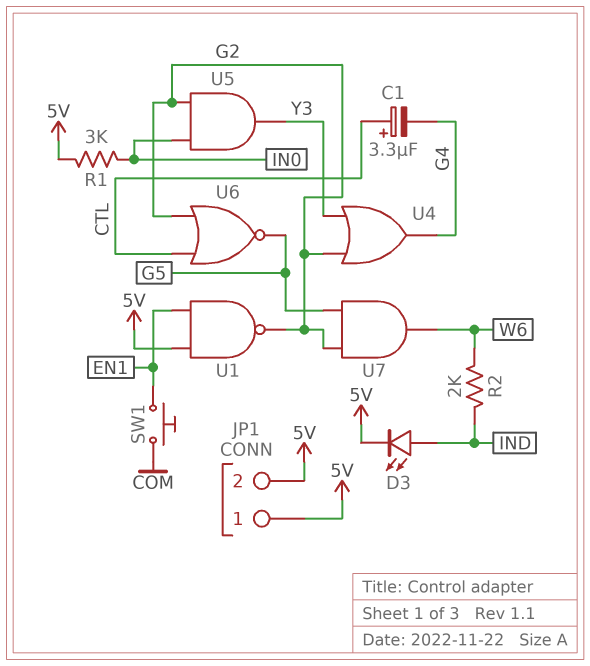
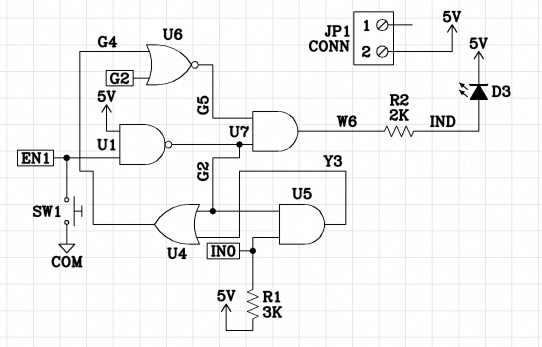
C1: 3.3uF (plus CTL, minus G4) -> none
JP1 pin 1: 5V -> none
U6: NOR (in CTL, in G2, out G5) -> NOR (in G2, in G4, out G5)

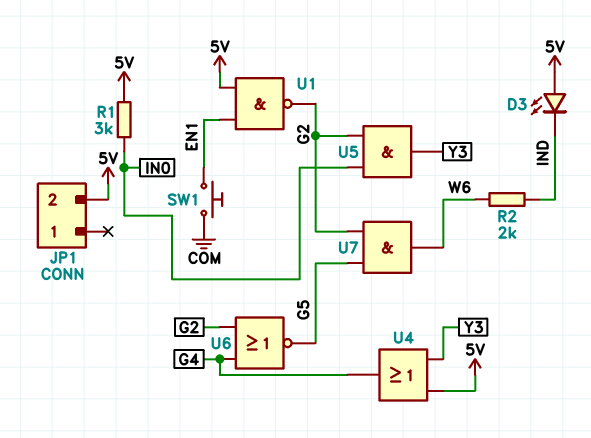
D3: LED (A IND, K 5V) -> LED (A 5V, K IND)
U4: OR (in G2, in Y3, out G4) -> OR (in 5V, in Y3, out G4)

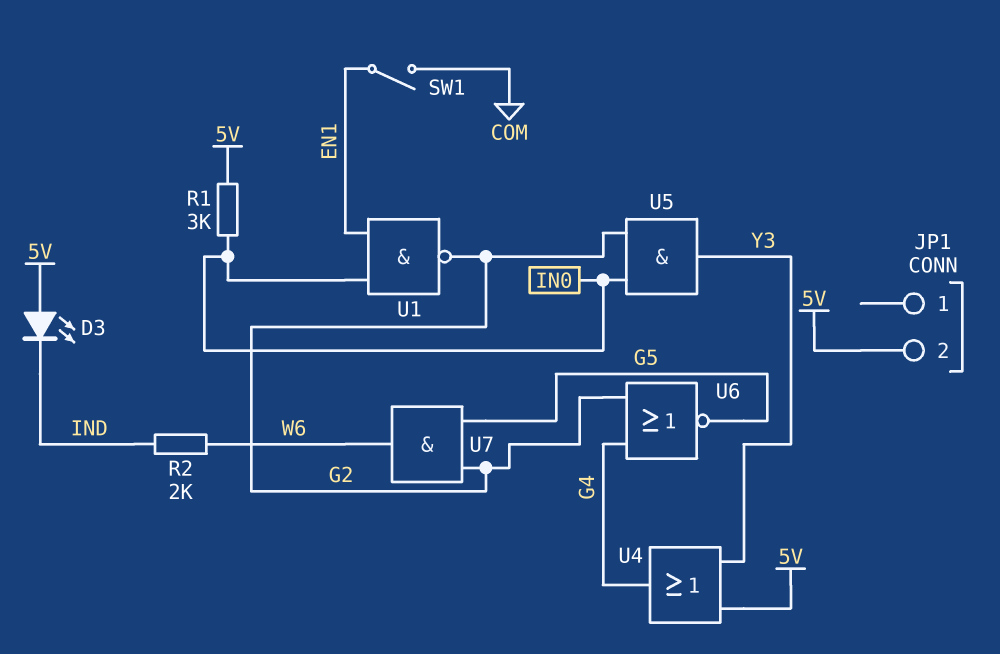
SW1: button (COM, EN1) -> switch (COM, EN1)
U1: NAND (in 5V, in EN1, out G2) -> NAND (in EN1, in IN0, out G2)

